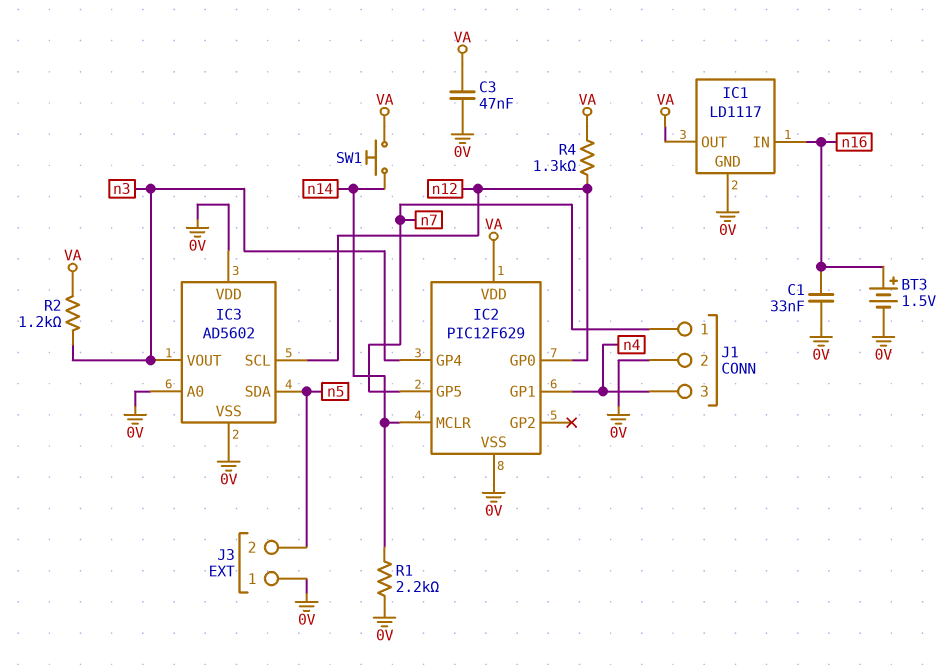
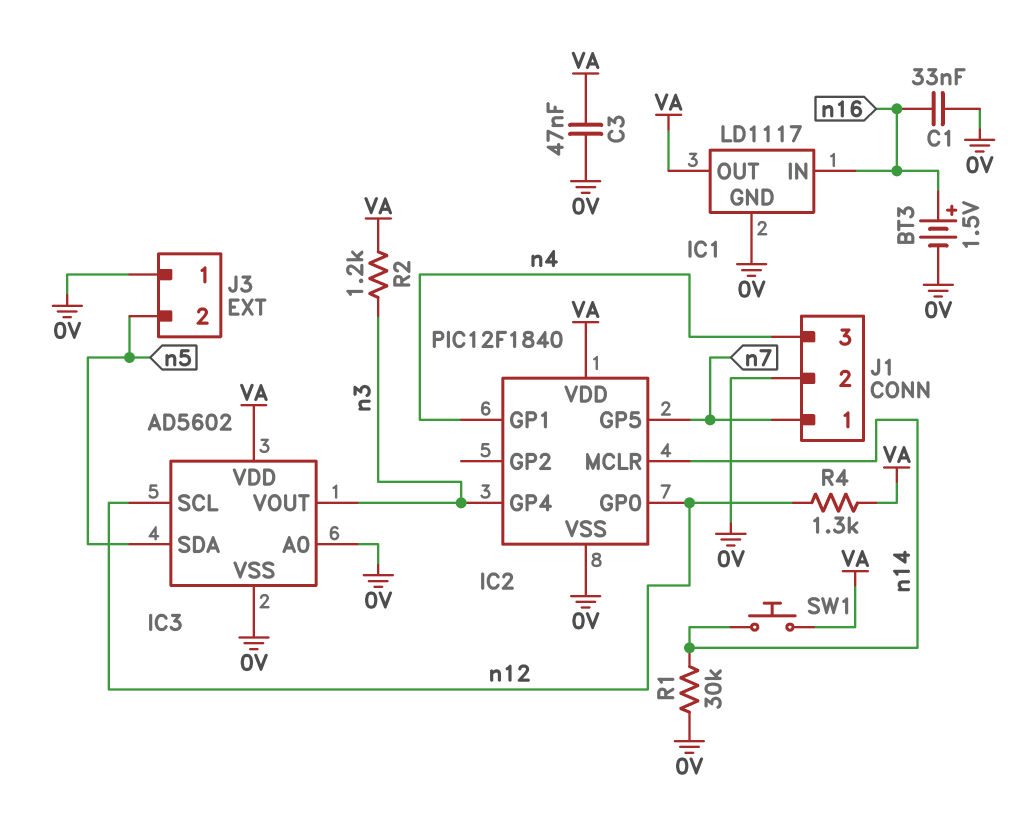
IC2: PIC12F629 -> PIC12F1840
IC3 pin VDD: 0V -> VA
R1: 2.2k (0V, n14) -> 30k (0V, n14)

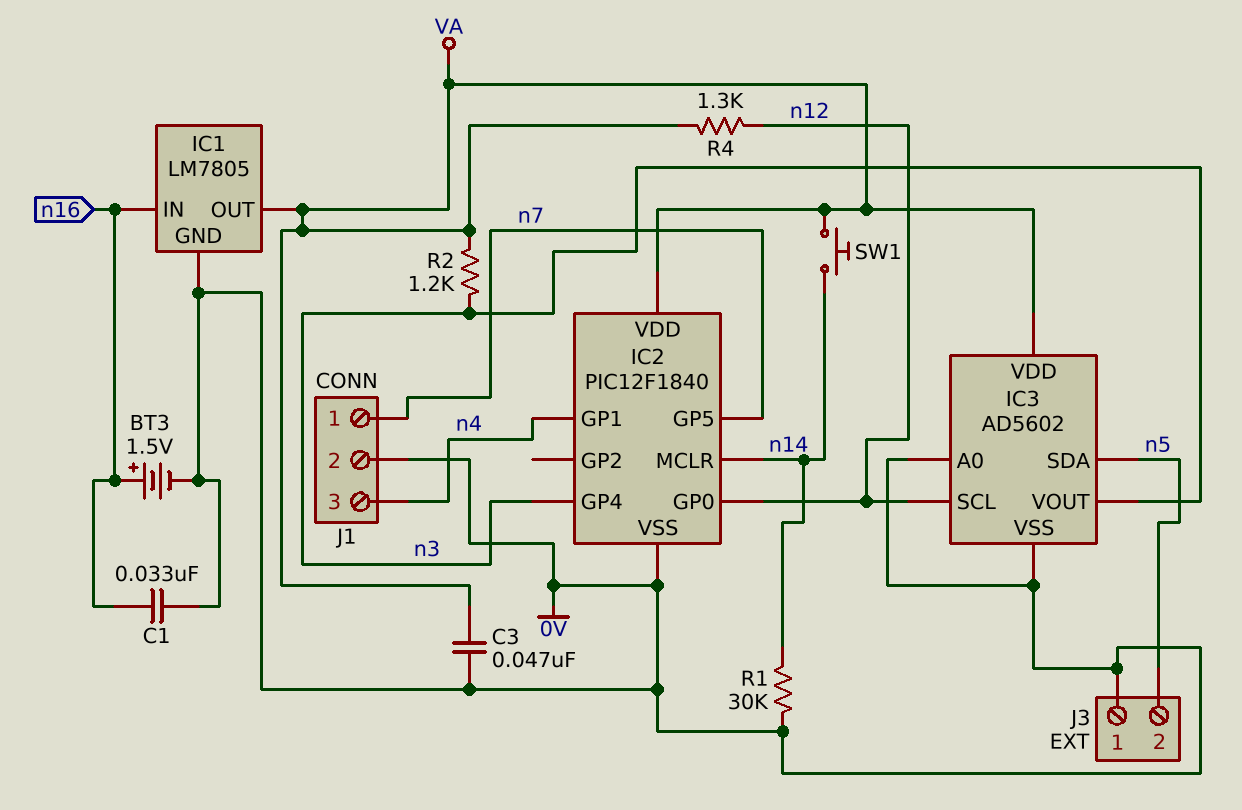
IC1: LD1117 -> LM7805

